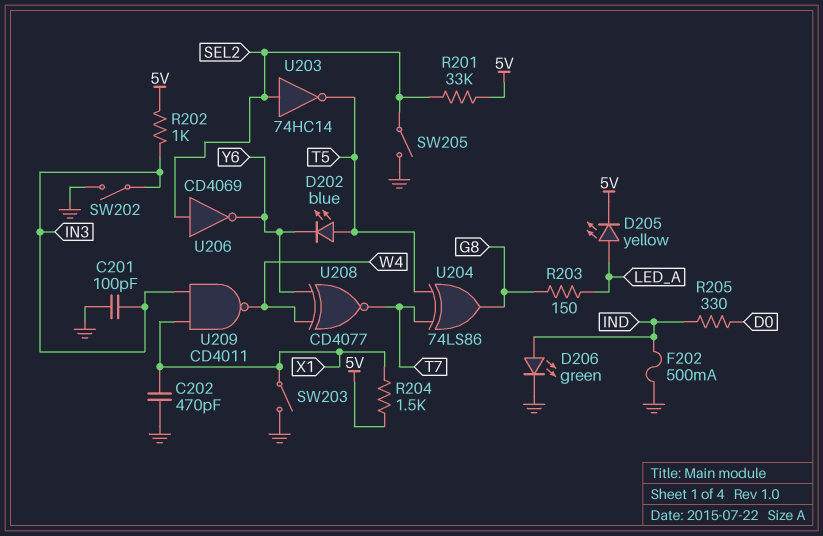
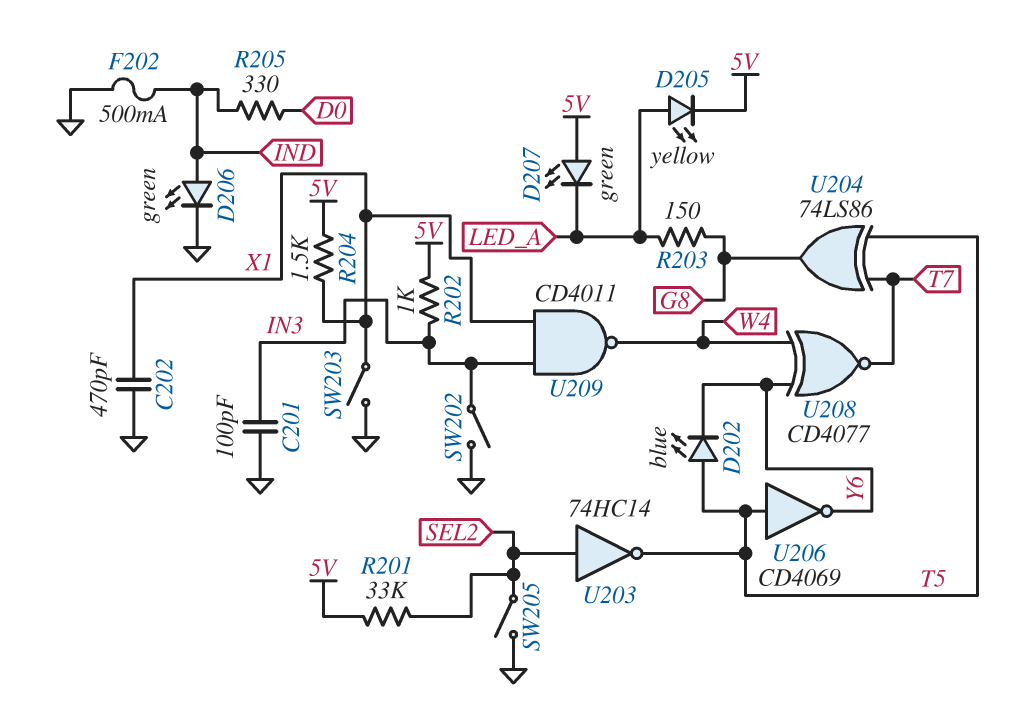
D207: none -> LED green (A 5V, K LED_A)
U206: NOT CD4069 (in SEL2, out Y6) -> NOT CD4069 (in T5, out Y6)

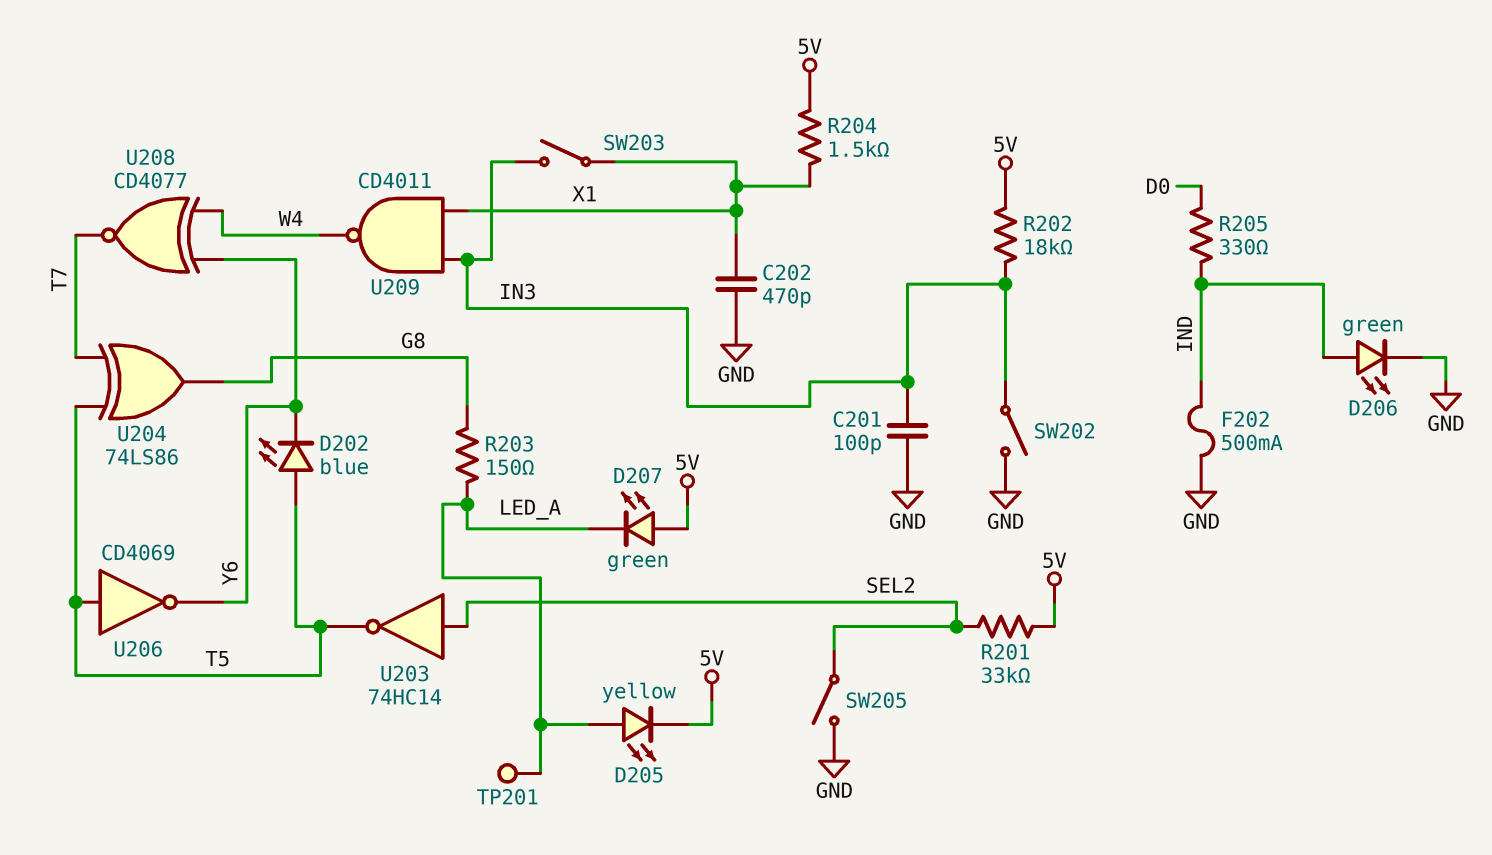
R202: 1k (5V, IN3) -> 18k (5V, IN3)
SW203: switch (GND, X1) -> switch (IN3, X1)
TP201: none -> test point (LED_A)

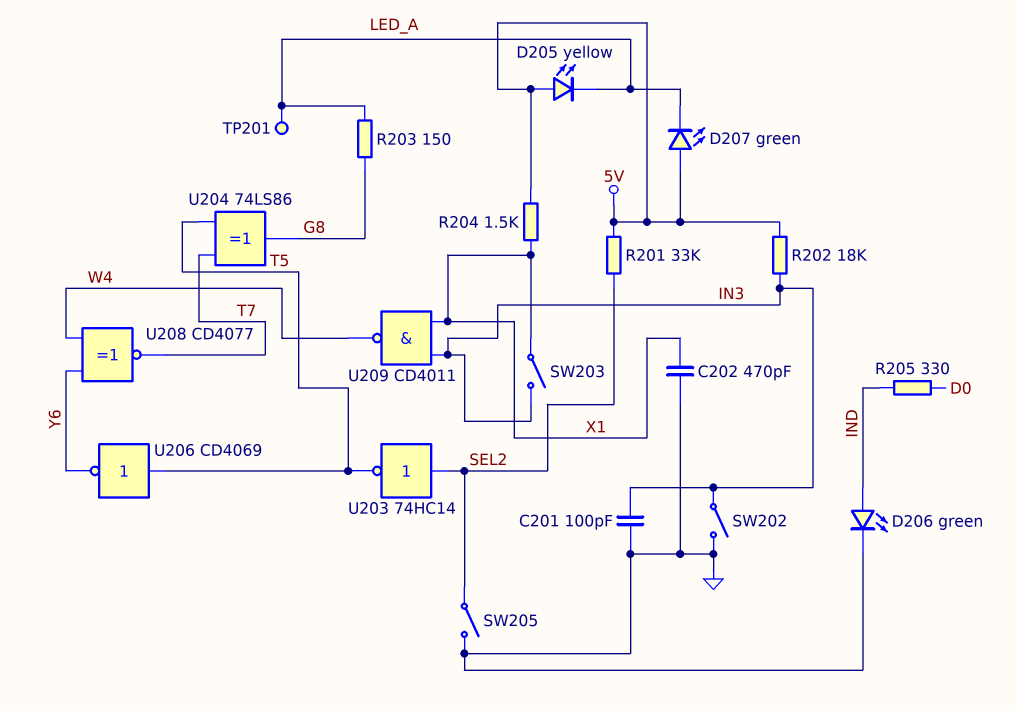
D202: LED blue (A T5, K Y6) -> none
D205: LED yellow (A LED_A, K 5V) -> LED yellow (A 5V, K LED_A)
F202: 500mA (GND, IND) -> none

